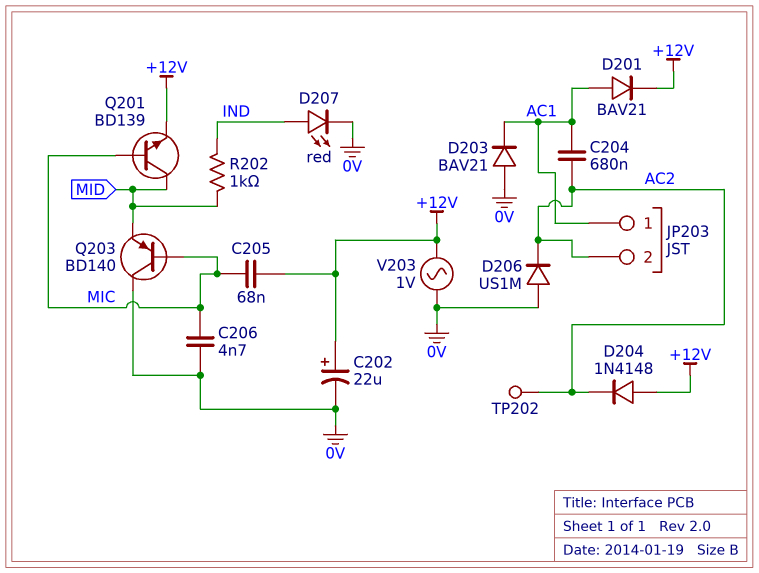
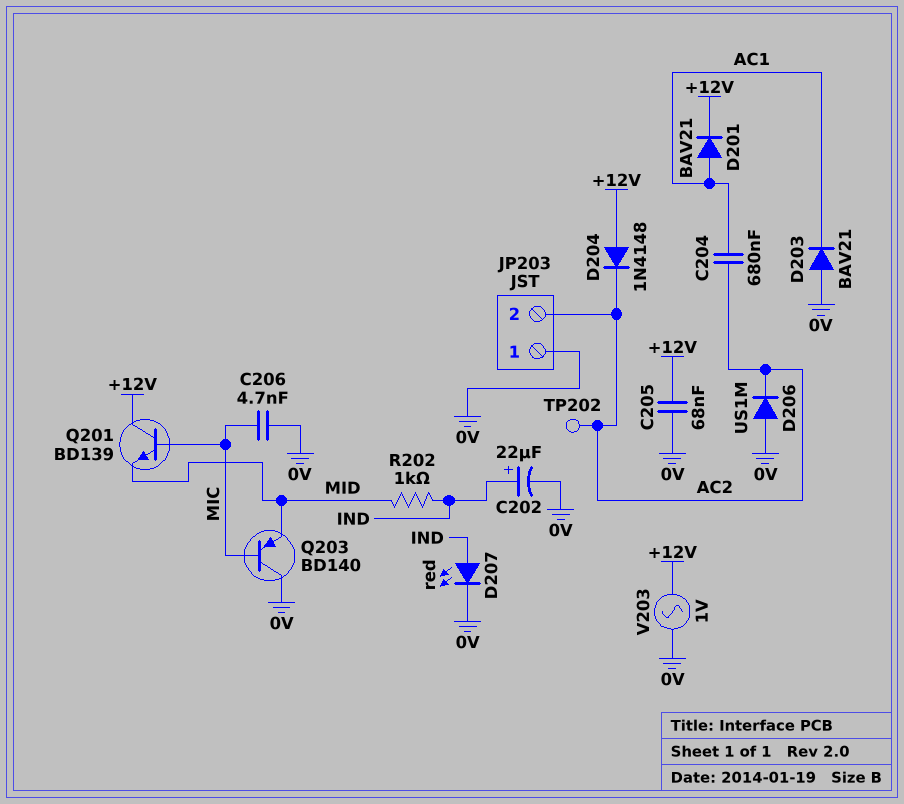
C202: 22uF (plus +12V, minus 0V) -> 22uF (plus IND, minus 0V)
C205: 68nF (+12V, MIC) -> 68nF (+12V, 0V)
JP203 pin 1: AC1 -> 0V
Q201: NPN BD139 (B MIC, C MID, E +12V) -> NPN BD139 (B MIC, C +12V, E MID)

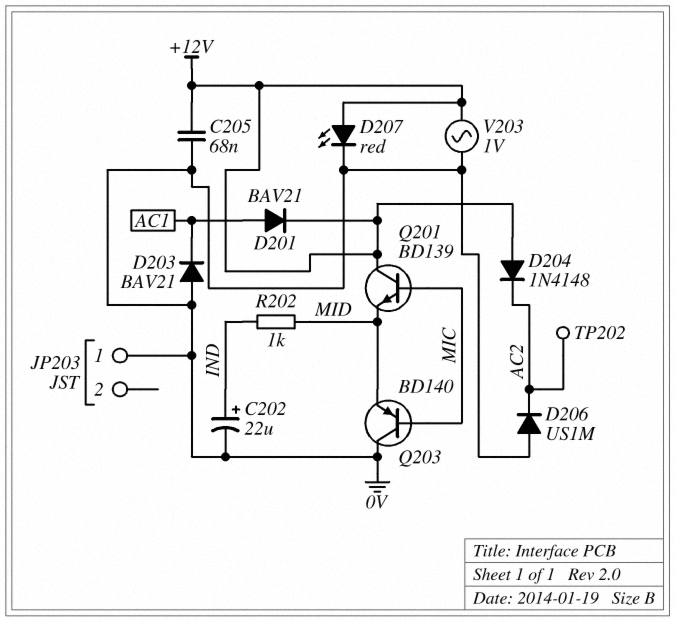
C204: 680nF (AC1, AC2) -> none
C206: 4.7nF (0V, MIC) -> none
D207: LED red (A IND, K 0V) -> LED red (A +12V, K 0V)
JP203 pin 2: AC2 -> none

